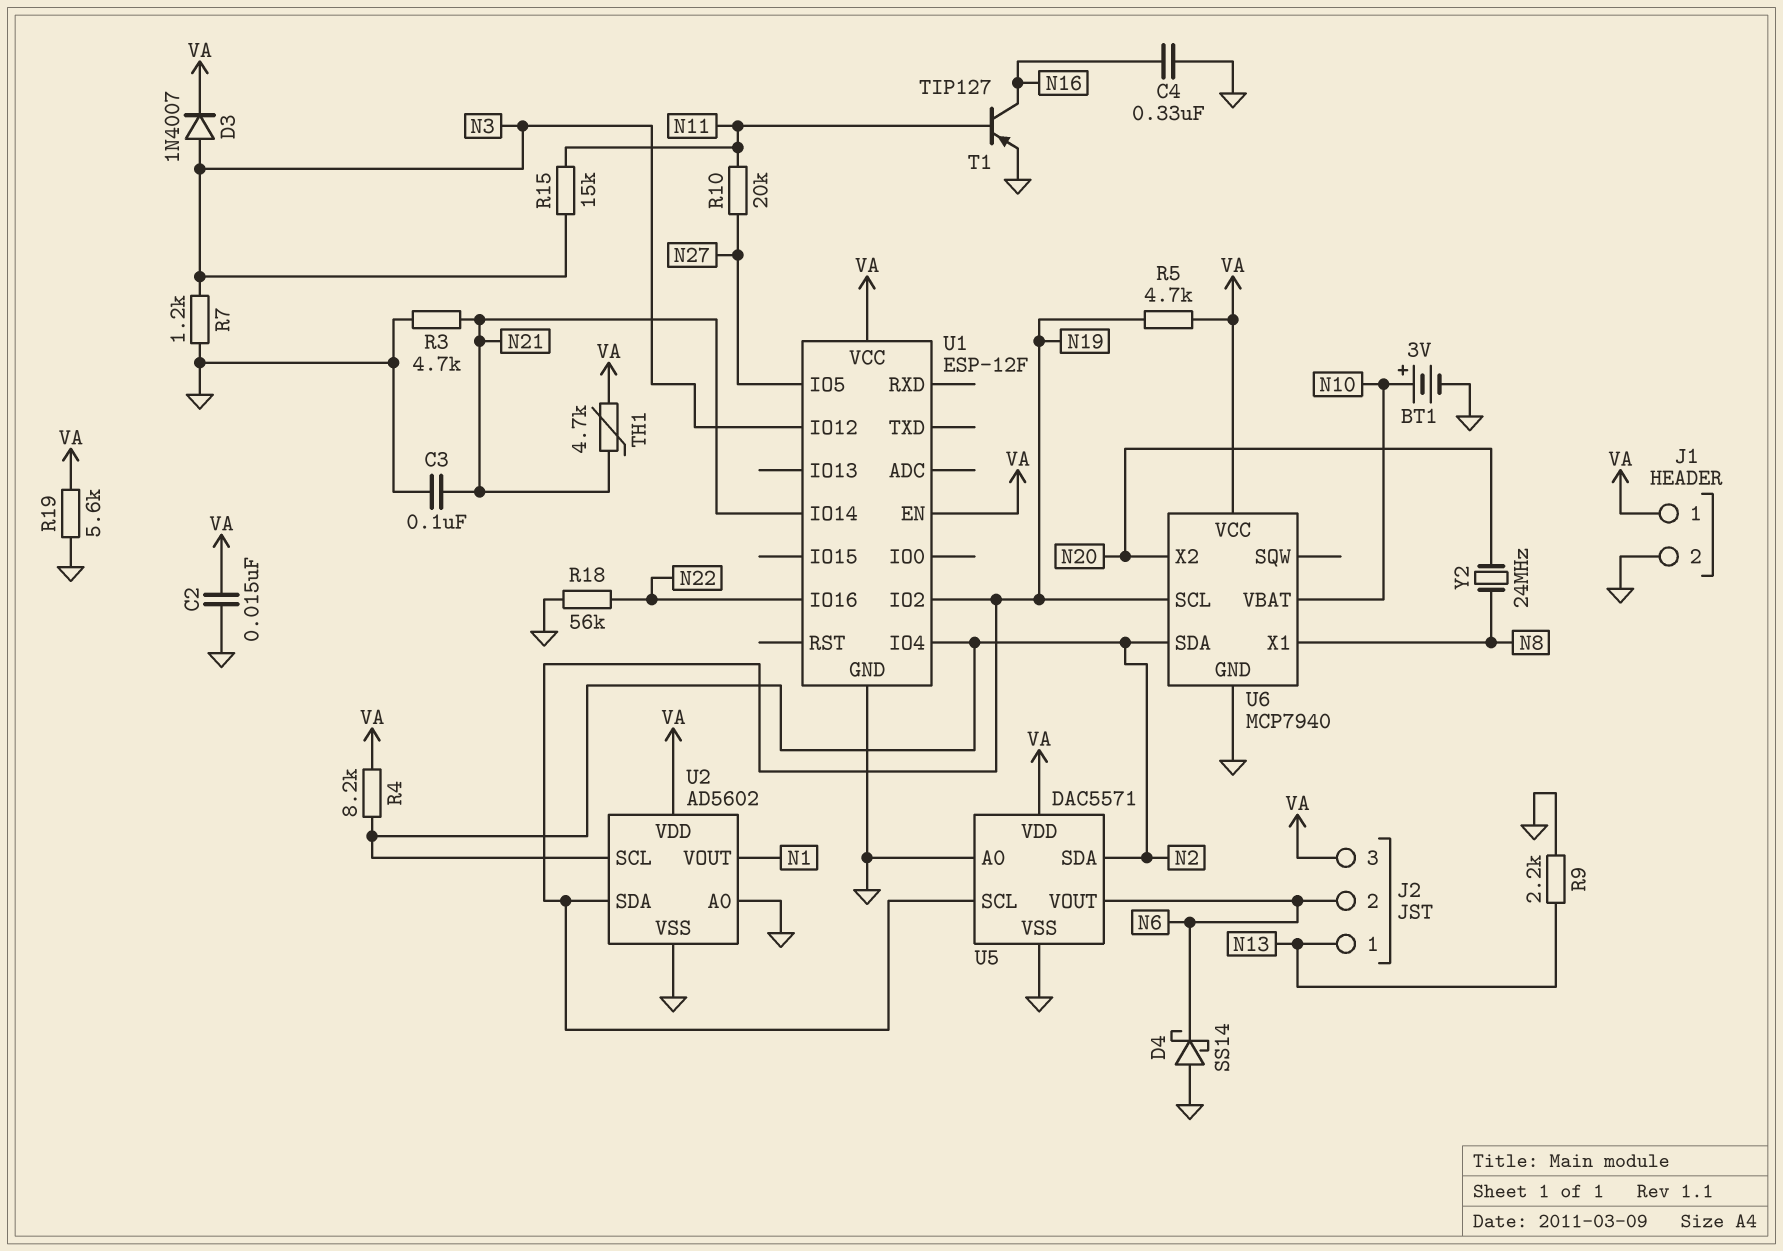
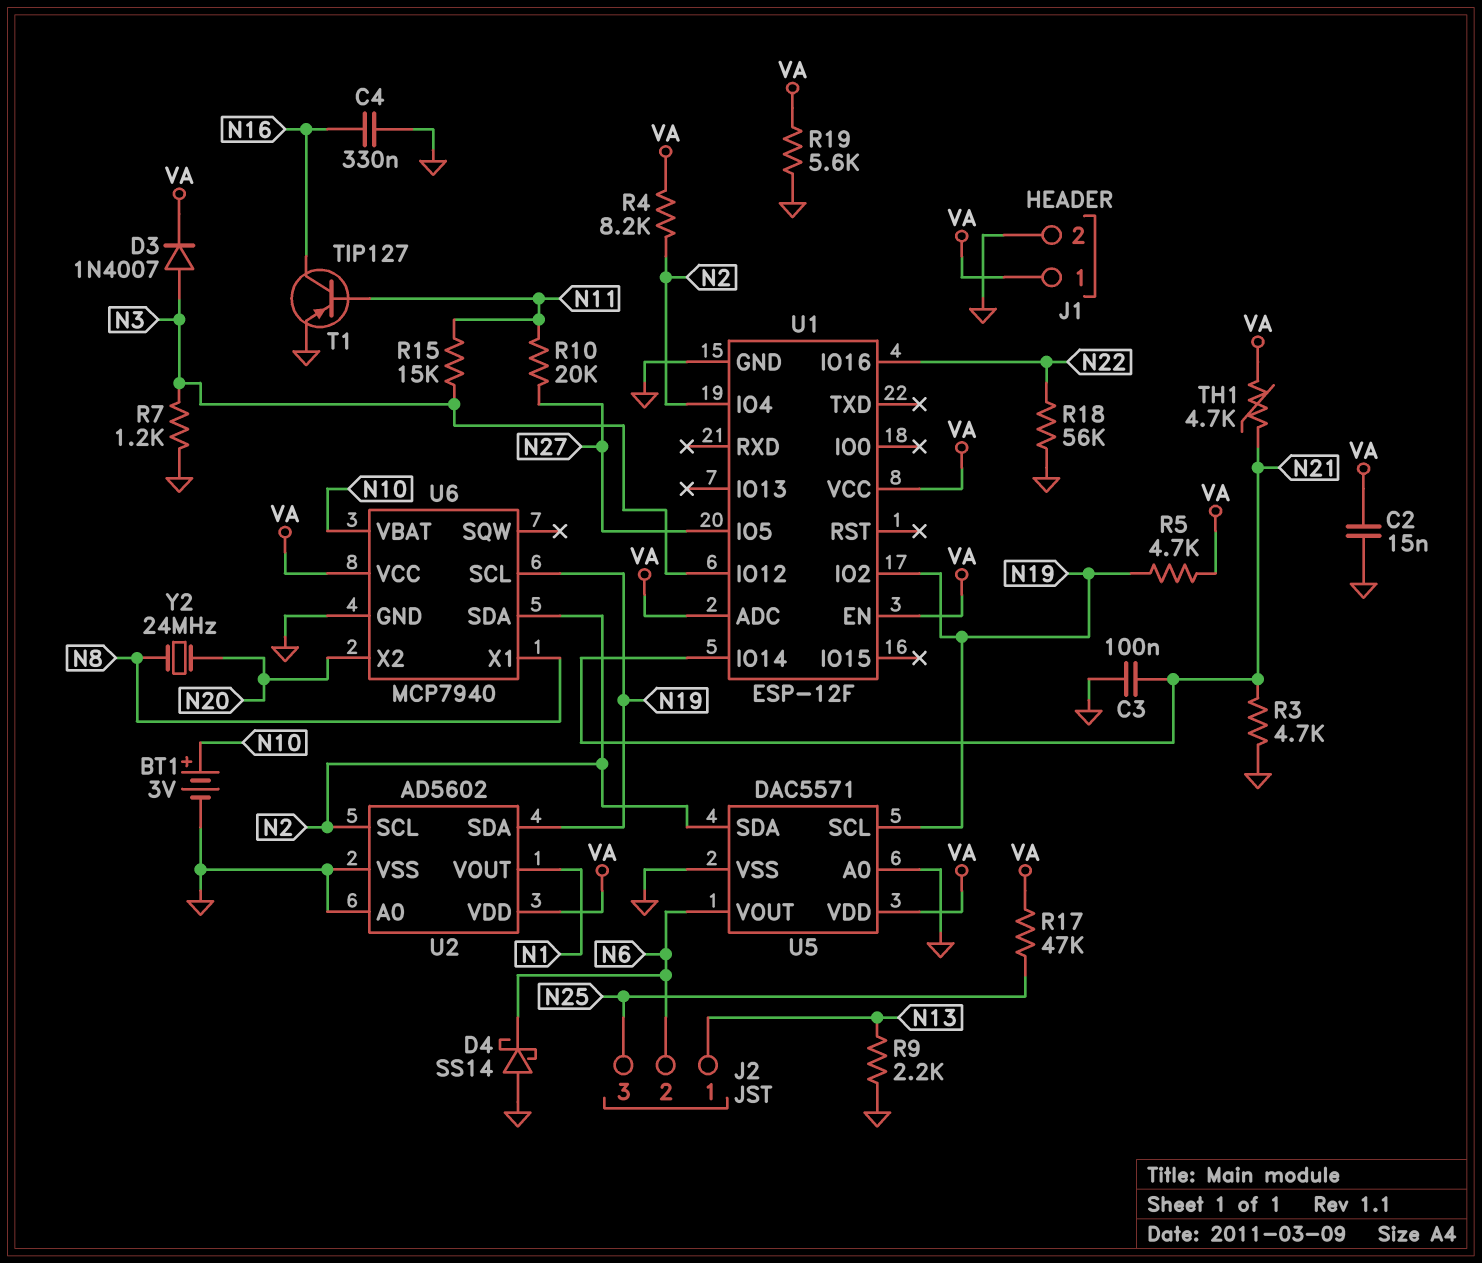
J2 pin 3: VA -> N25
R17: none -> 47k (N25, VA)
U1 pin ADC: none -> VA

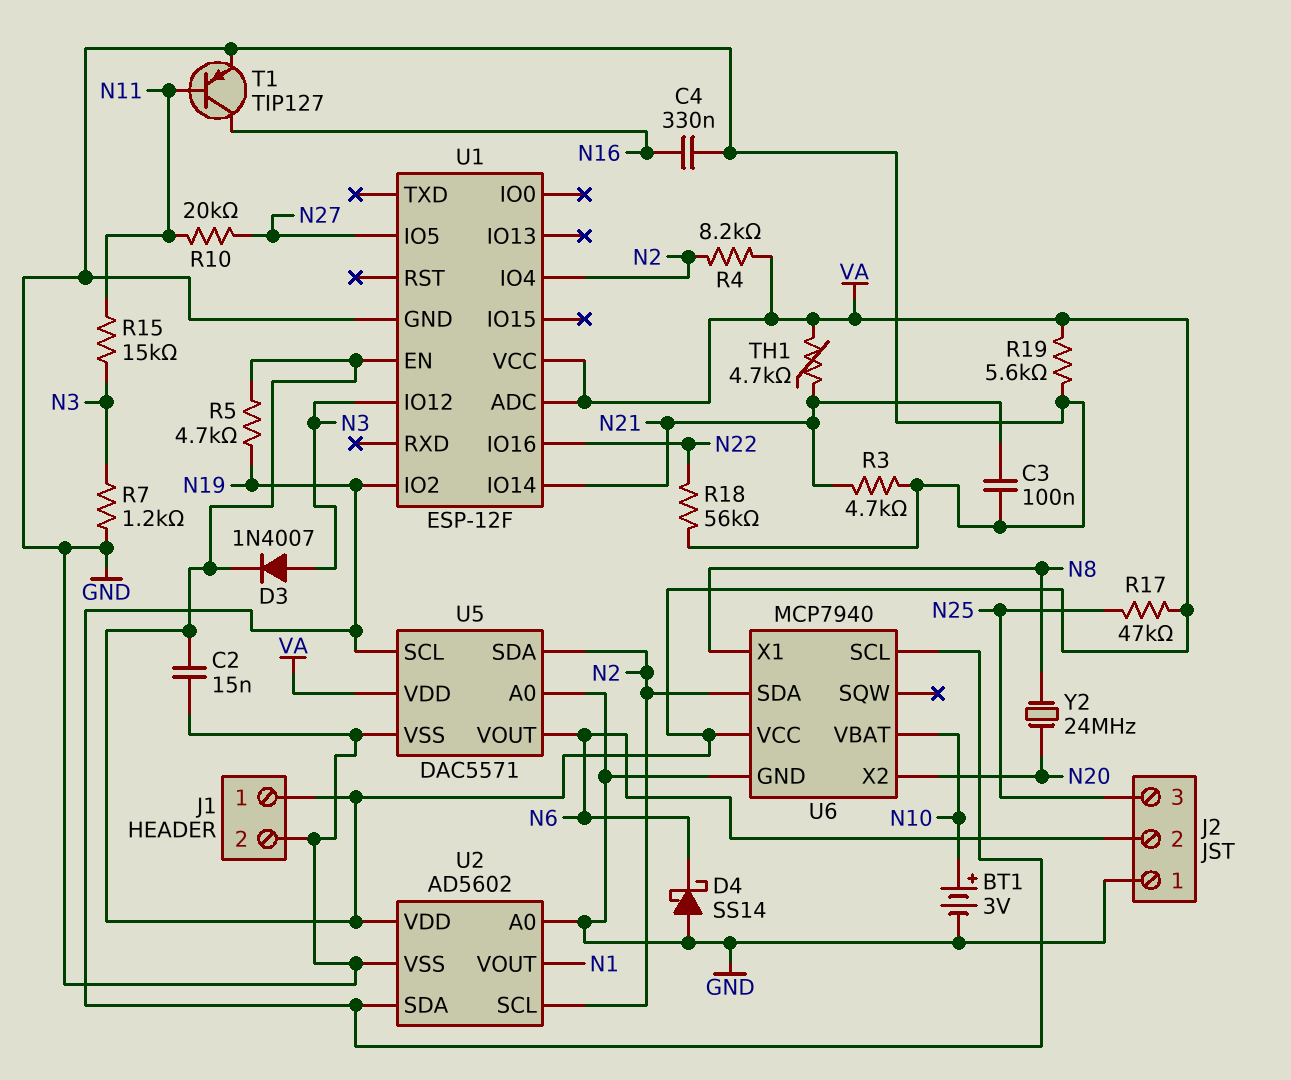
J2 pin 1: N13 -> GND
R9: 2.2k (GND, N13) -> none

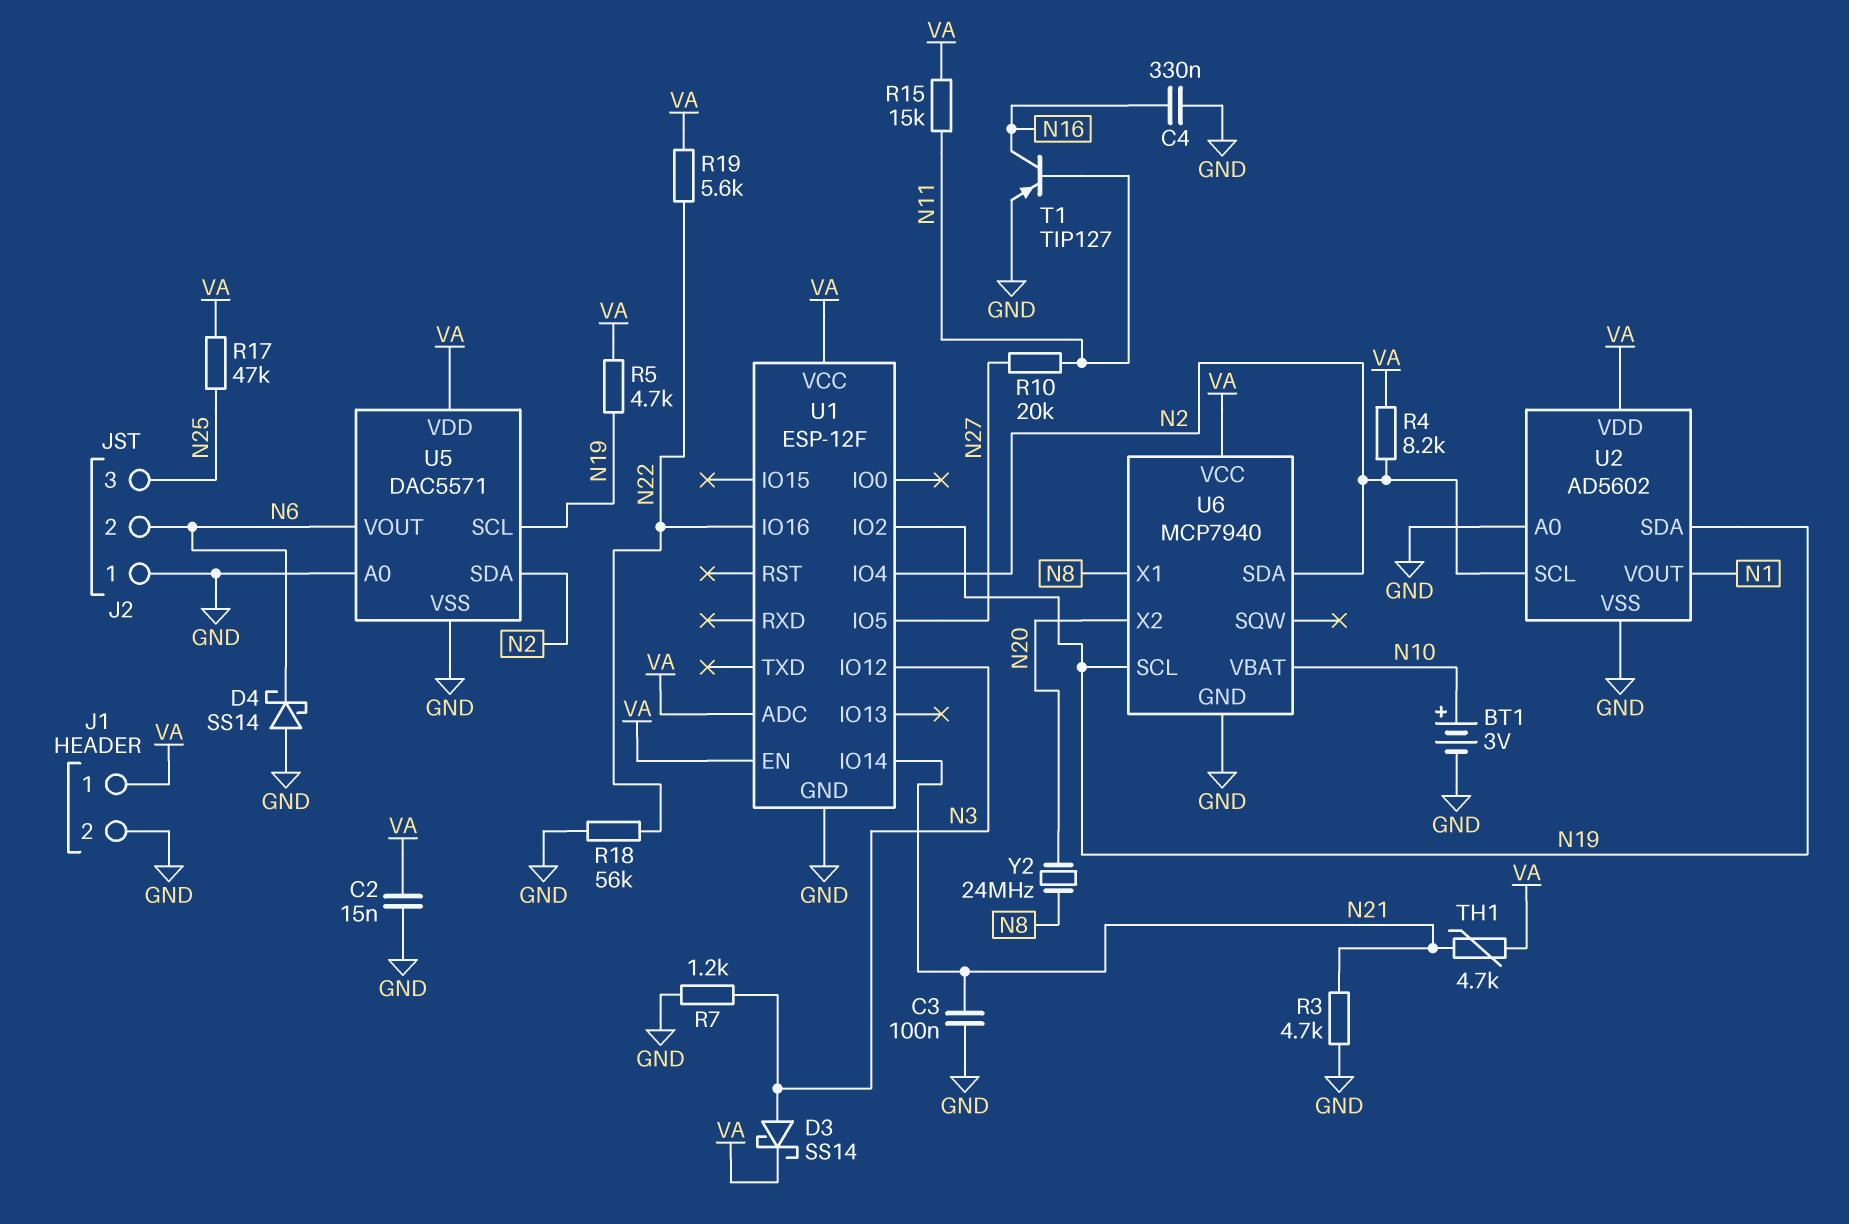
D3: diode 1N4007 (A N3, K VA) -> schottky SS14 (A N3, K VA)
R15: 15k (N3, N11) -> 15k (N11, VA)
R19: 5.6k (GND, VA) -> 5.6k (N22, VA)

